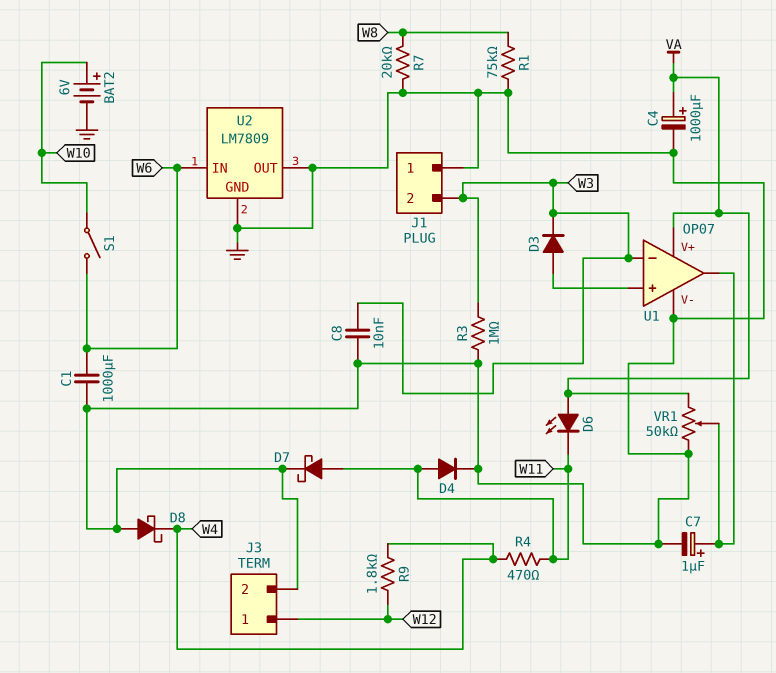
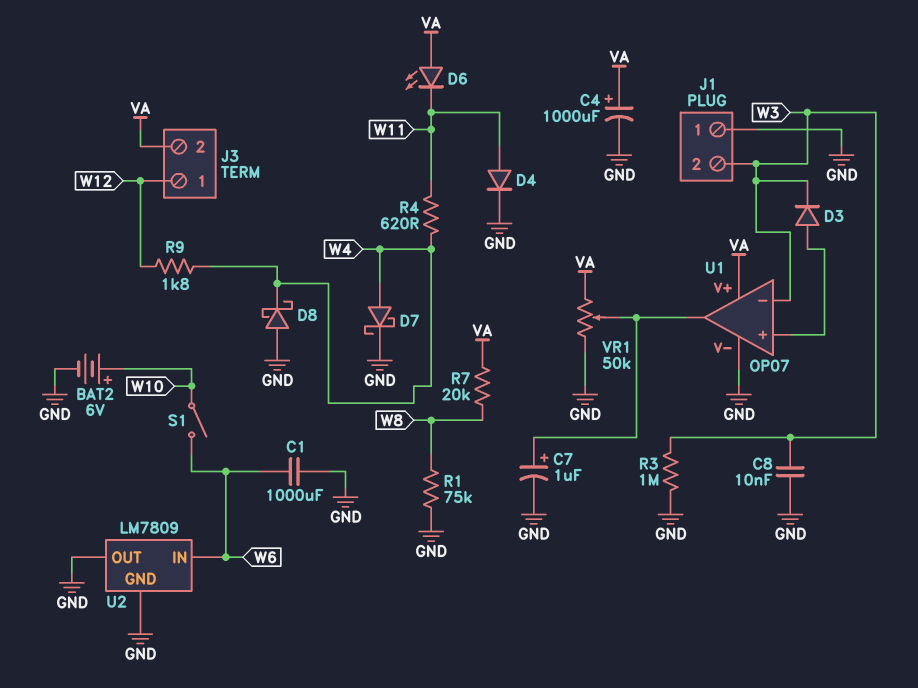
D7: schottky (A W11, K GND) -> schottky (A W4, K GND)
J3 pin 2: GND -> VA
R4: 470 (W4, W11) -> 620 (W4, W11)
R7: 20k (GND, W8) -> 20k (VA, W8)

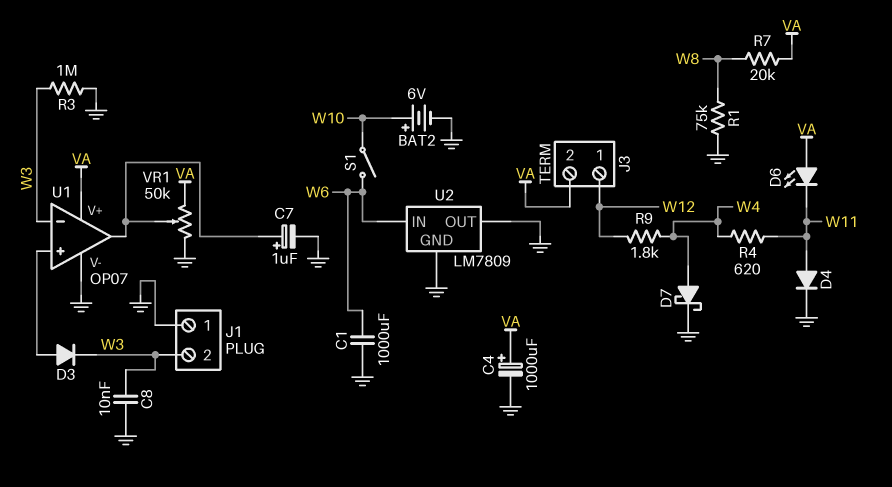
D8: schottky (A GND, K W4) -> none

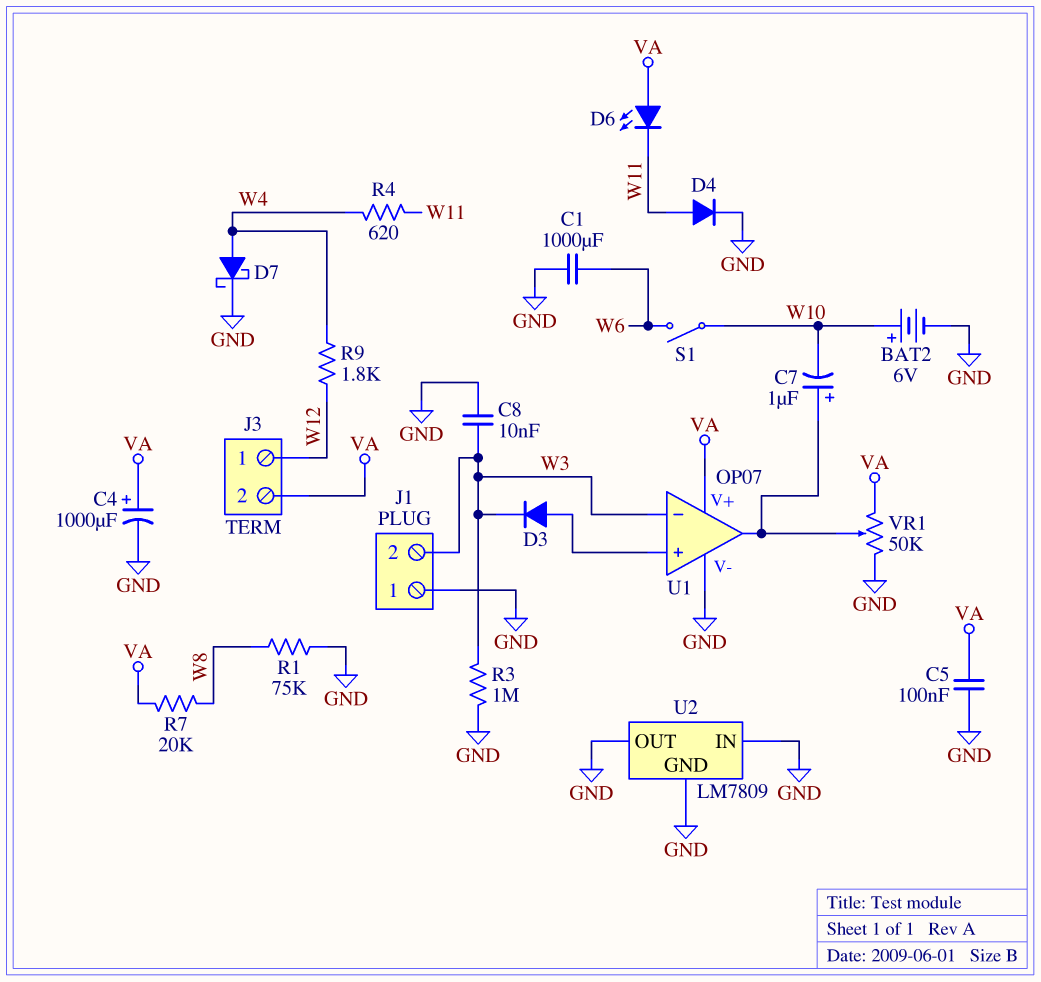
C5: none -> 100nF (GND, VA)
C7: 1uF (plus U1/out, minus GND) -> 1uF (plus U1/out, minus W10)
U2 pin IN: W6 -> GND

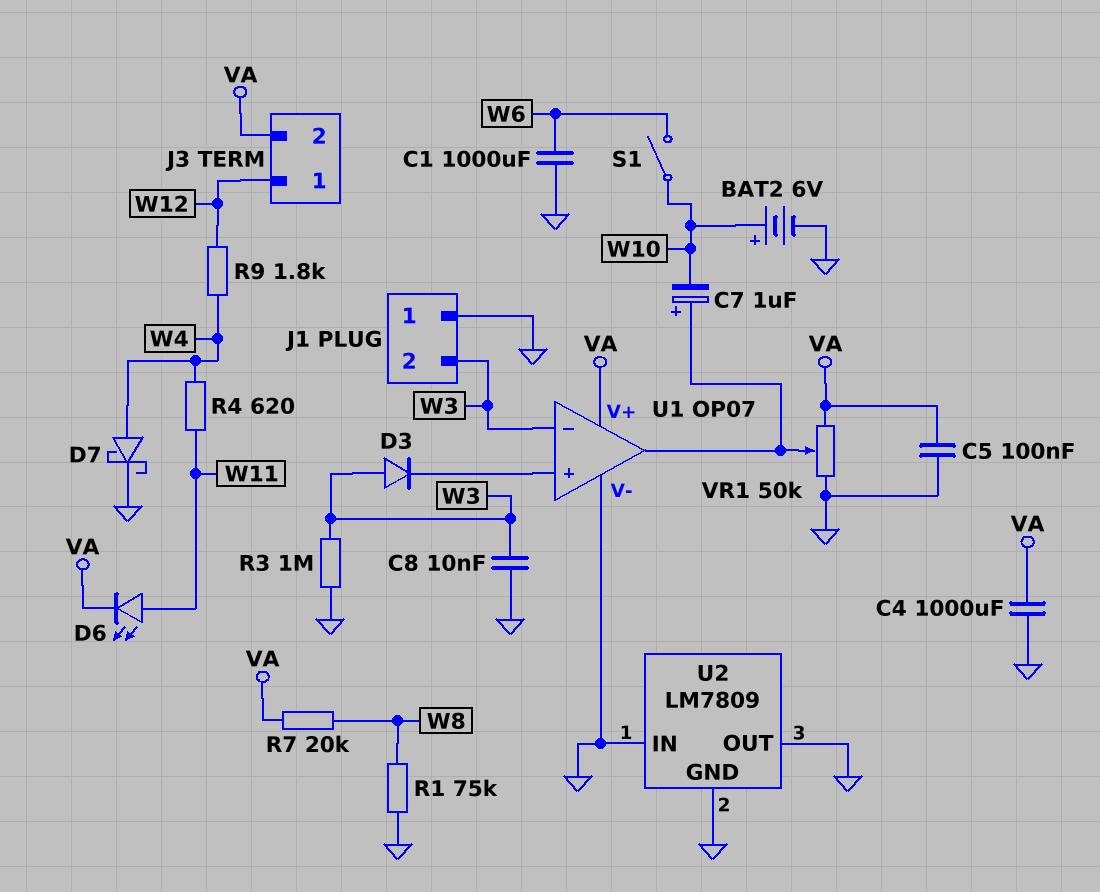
C4: 1000uF (plus VA, minus GND) -> 1000uF (GND, VA)
D3: diode (A U1/in+, K W3) -> diode (A W3, K U1/in+)
D4: diode (A W11, K GND) -> none
D6: LED (A VA, K W11) -> LED (A W11, K VA)

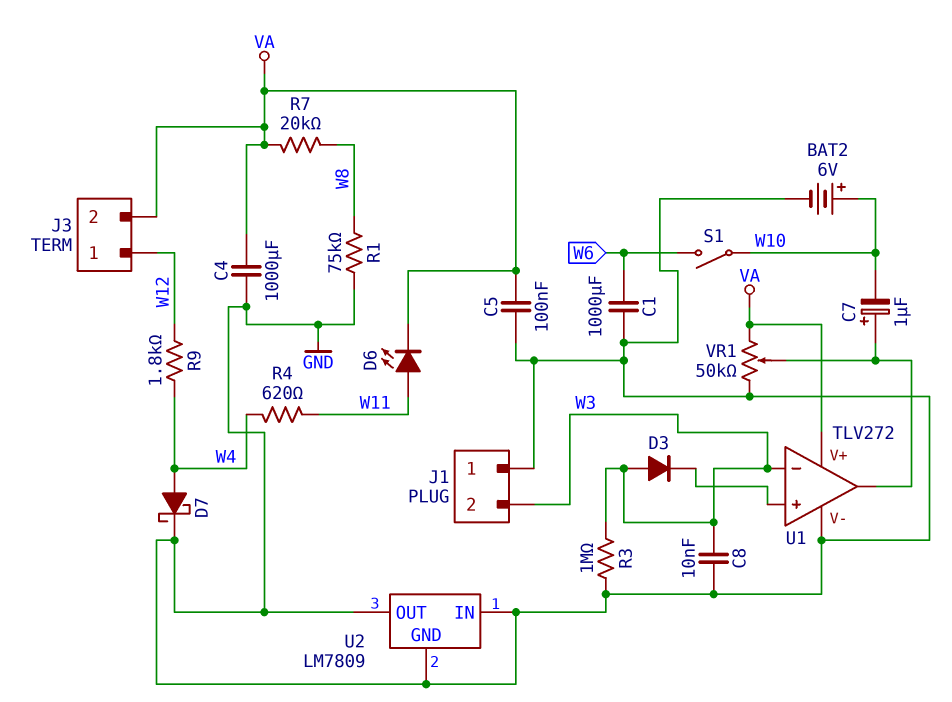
U1: OP07 -> TLV272

